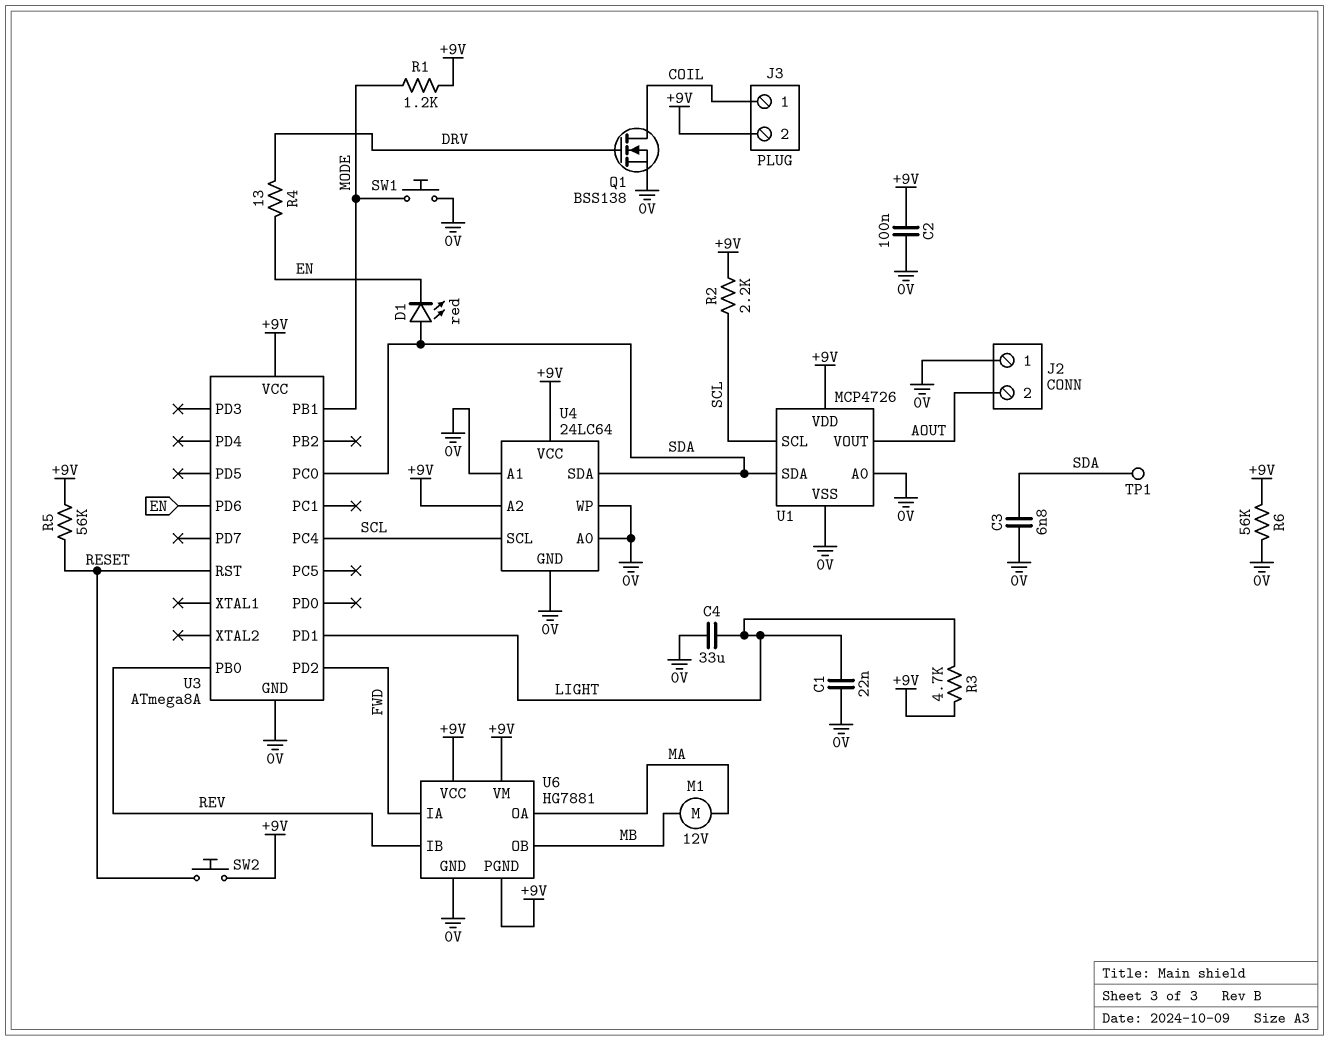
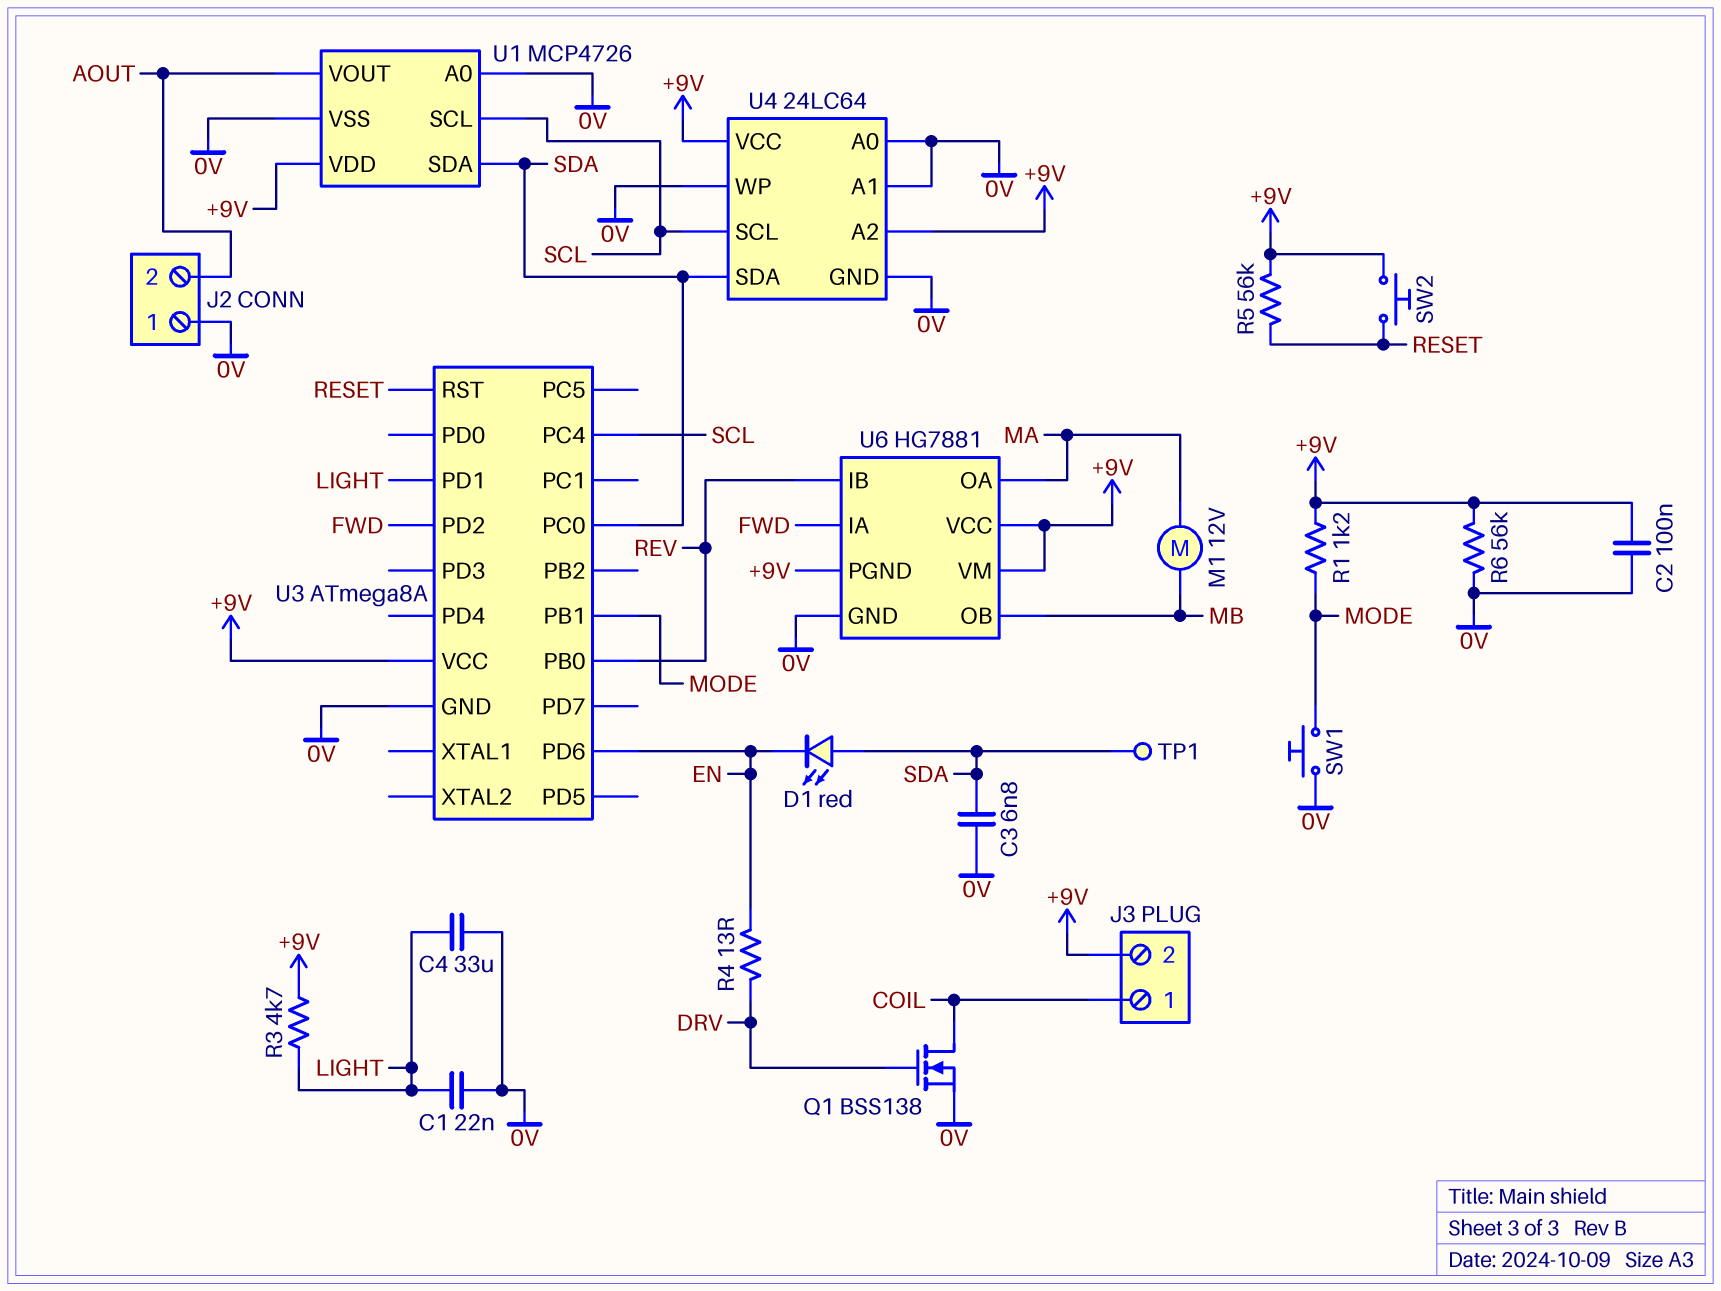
R2: 2.2k (+9V, SCL) -> none

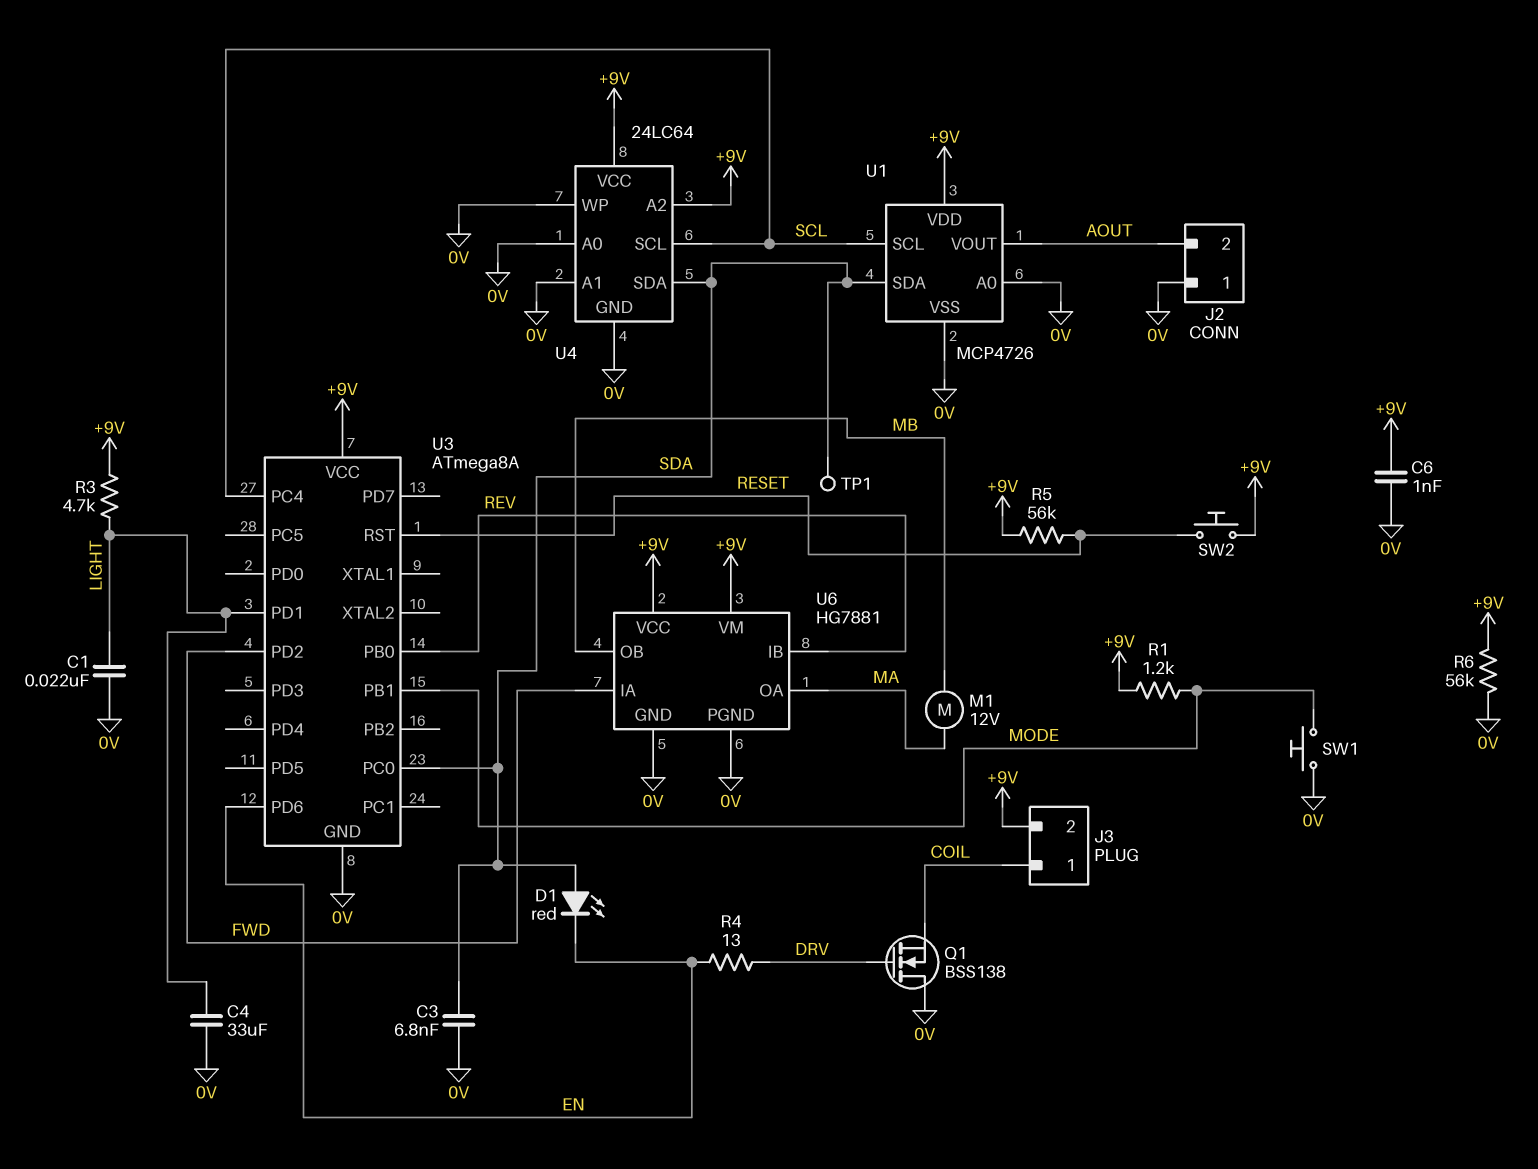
C2: 100nF (+9V, 0V) -> none
C6: none -> 1nF (+9V, 0V)
Q1: NMOS BSS138 (G DRV, D COIL, S 0V) -> NMOS BSS138 (G DRV, D 0V, S COIL)
U6 pin PGND: +9V -> 0V

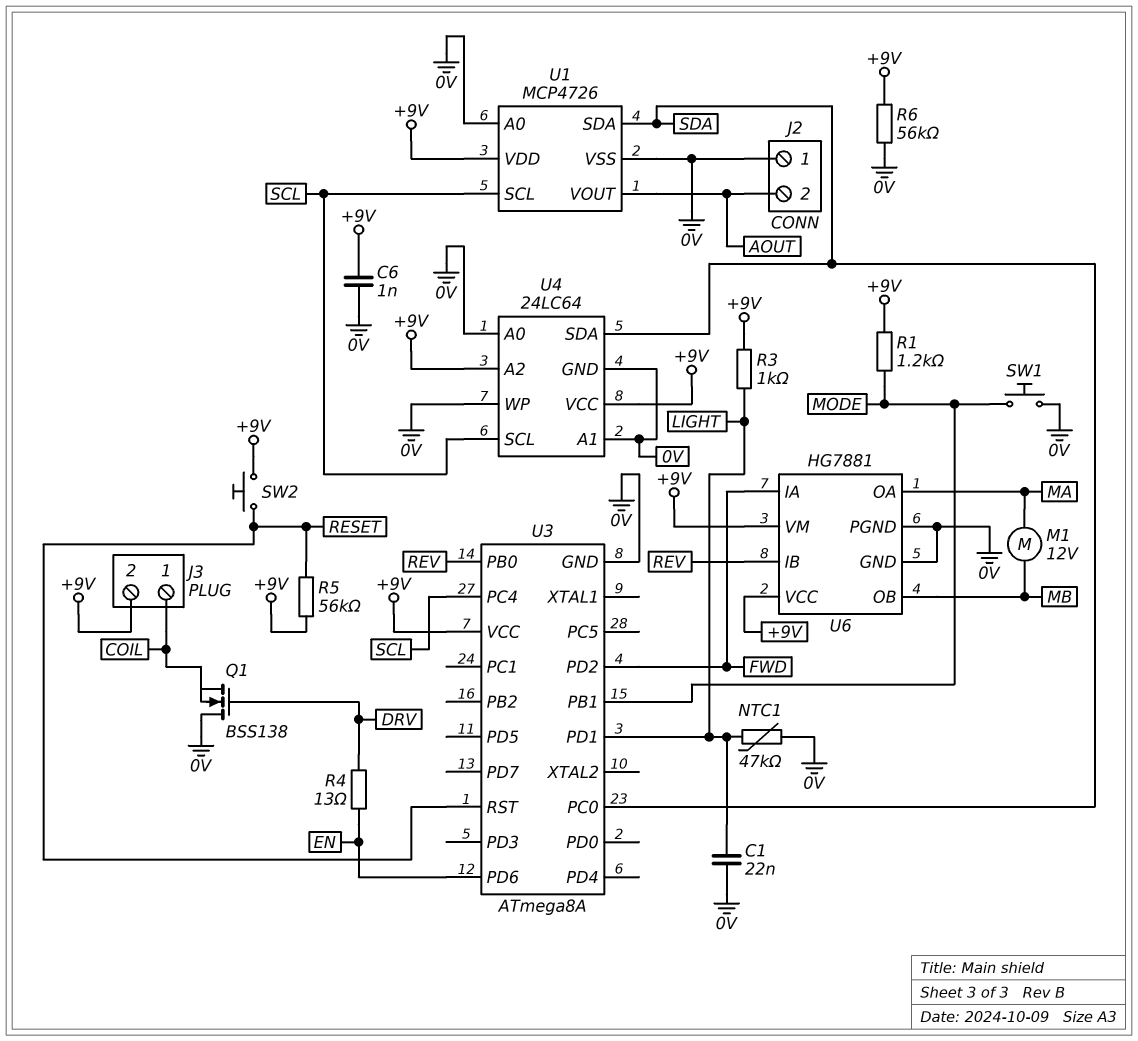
C3: 6.8nF (0V, SDA) -> none
C4: 33uF (0V, LIGHT) -> none
D1: LED red (A SDA, K EN) -> none
NTC1: none -> 47k (0V, LIGHT)
R3: 4.7k (+9V, LIGHT) -> 1k (+9V, LIGHT)
TP1: test point (SDA) -> none

